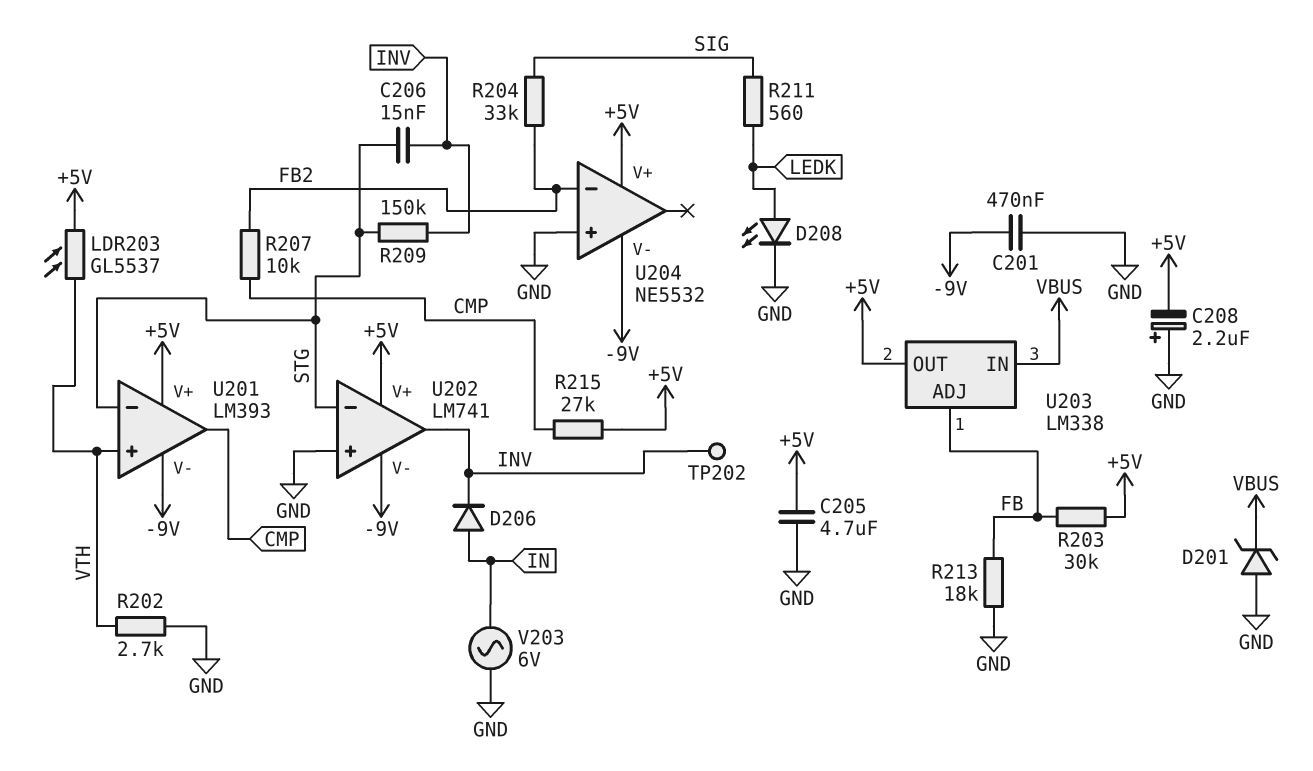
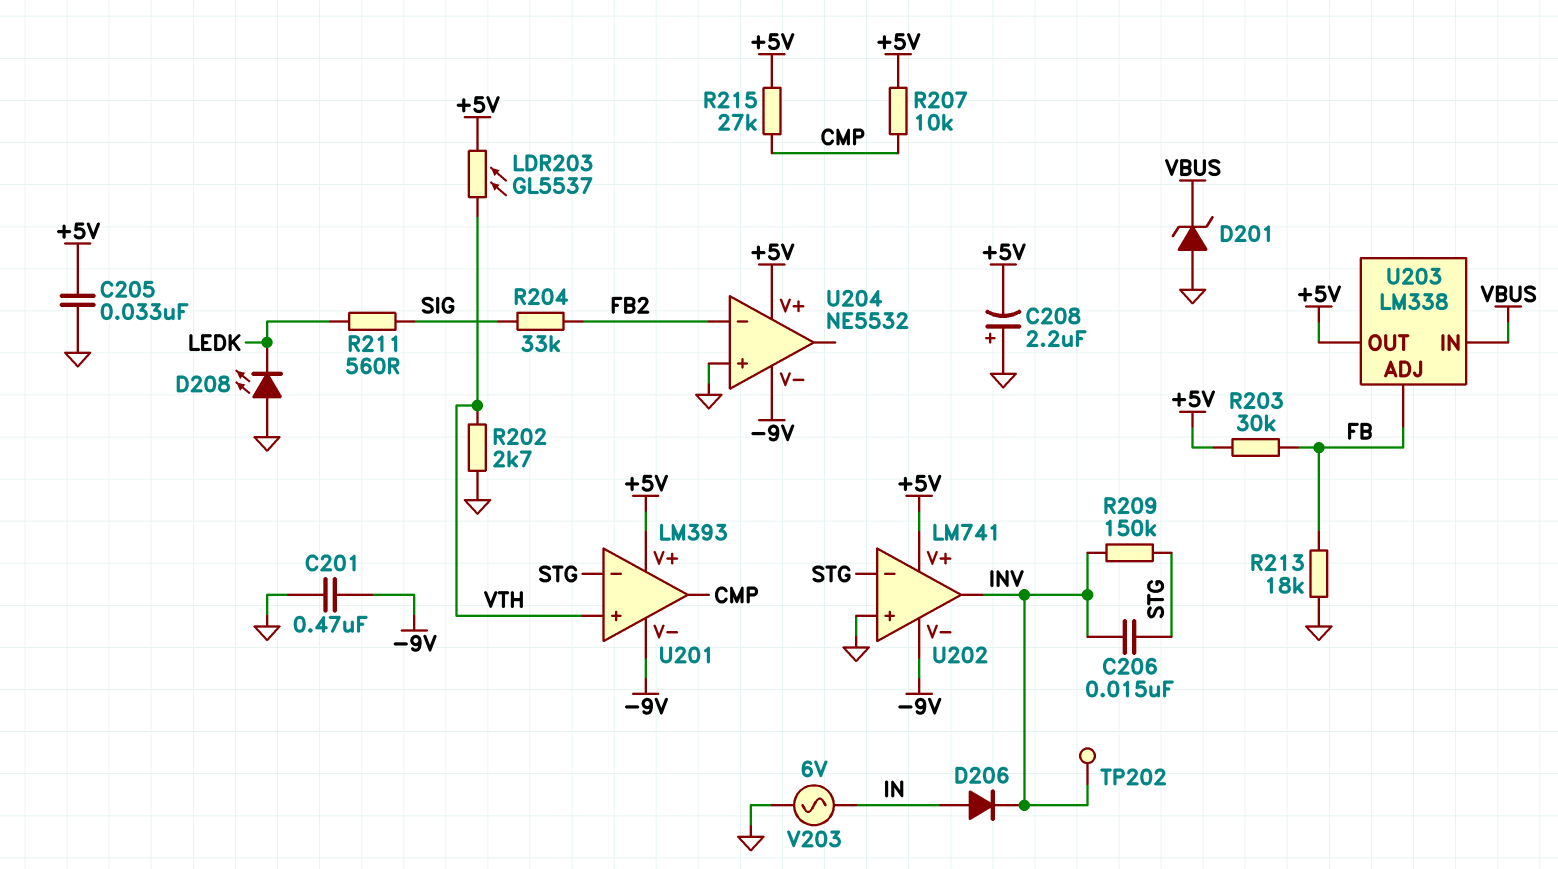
C205: 4.7uF (+5V, GND) -> 33nF (+5V, GND)
D208: LED (A LEDK, K GND) -> LED (A GND, K LEDK)
R207: 10k (CMP, FB2) -> 10k (+5V, CMP)

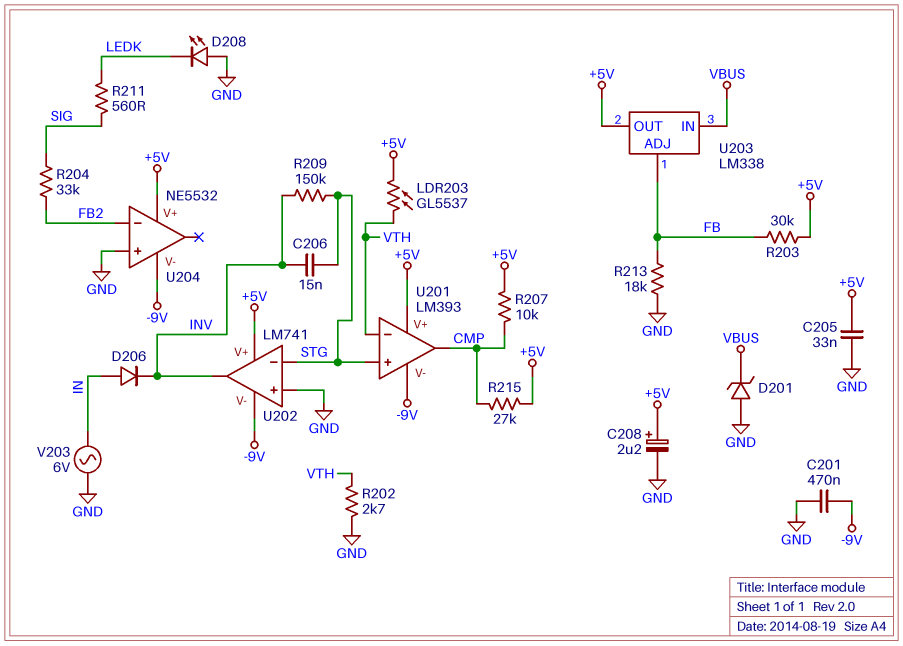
C208: 2.2uF (plus GND, minus +5V) -> 2.2uF (plus +5V, minus GND)
TP202: test point (INV) -> none
U201 pin in+: VTH -> STG
U201 pin in-: STG -> VTH

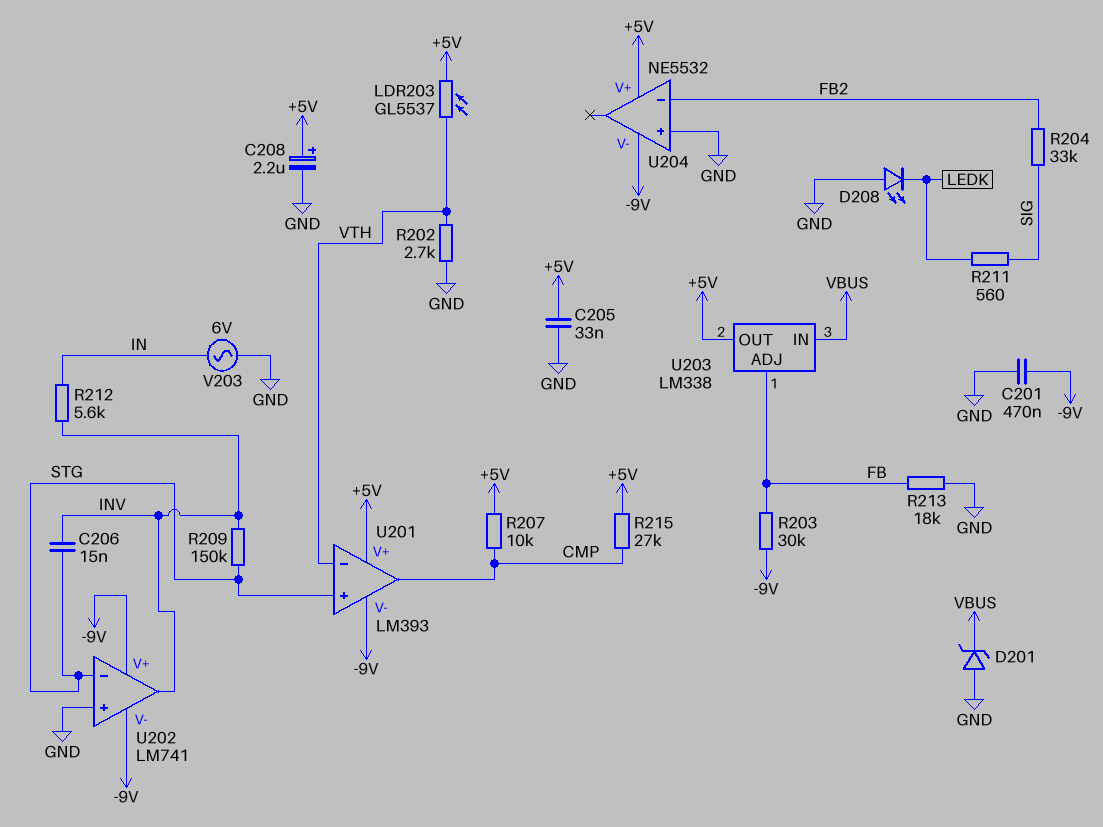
D206: diode (A IN, K INV) -> none
R203: 30k (+5V, FB) -> 30k (-9V, FB)
R212: none -> 5.6k (IN, INV)
U202 pin V+: +5V -> -9V

